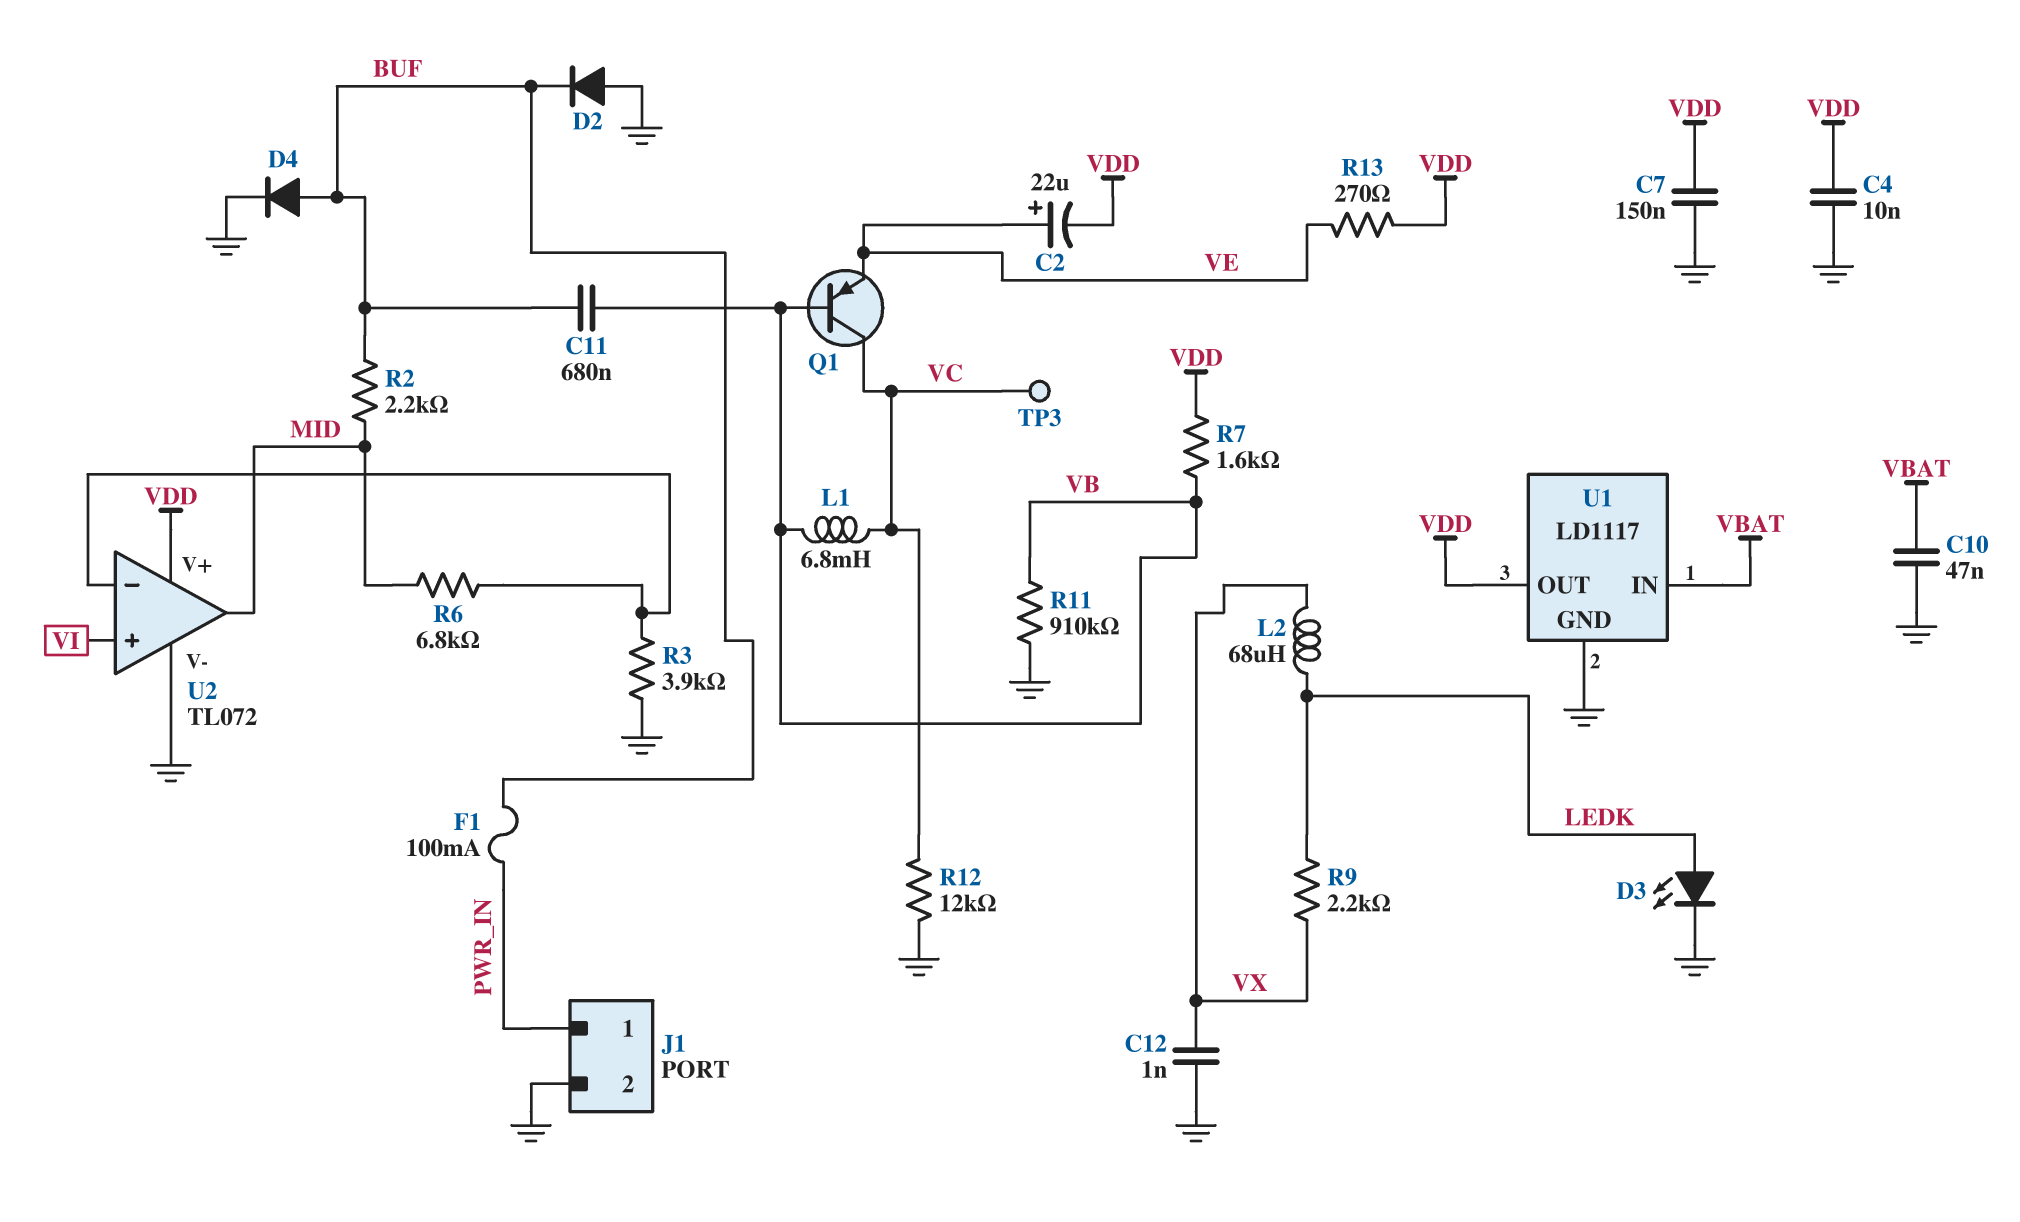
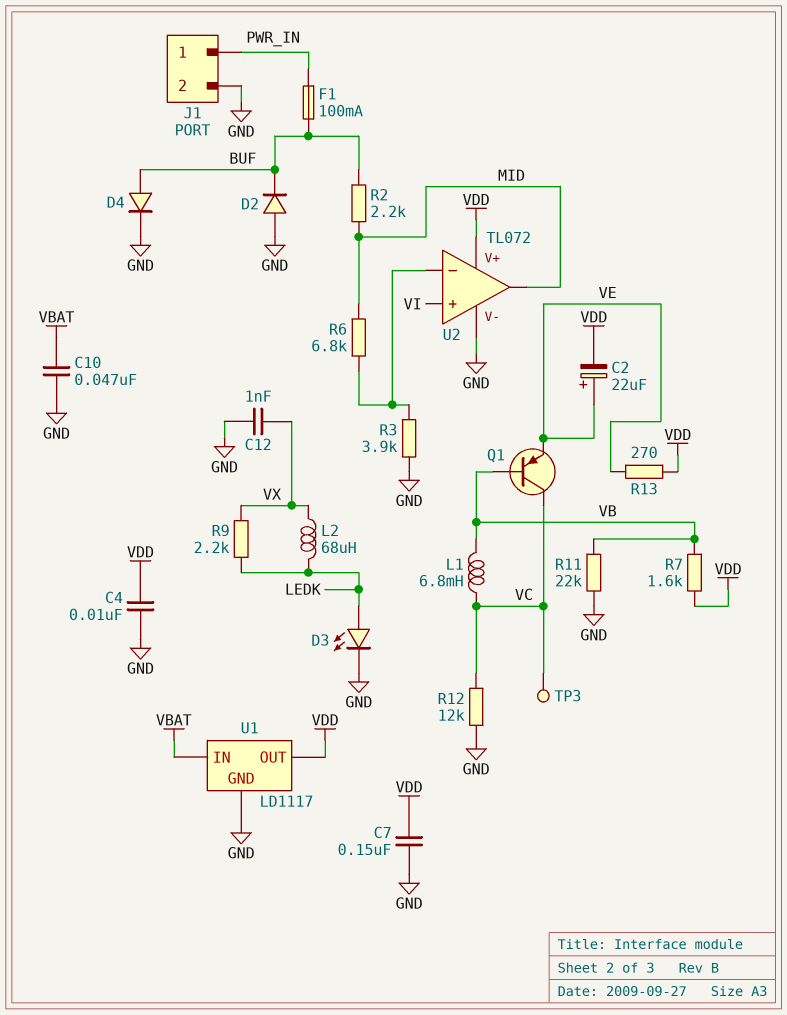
C11: 680nF (BUF, VB) -> none
R11: 910k (GND, VB) -> 22k (GND, VB)

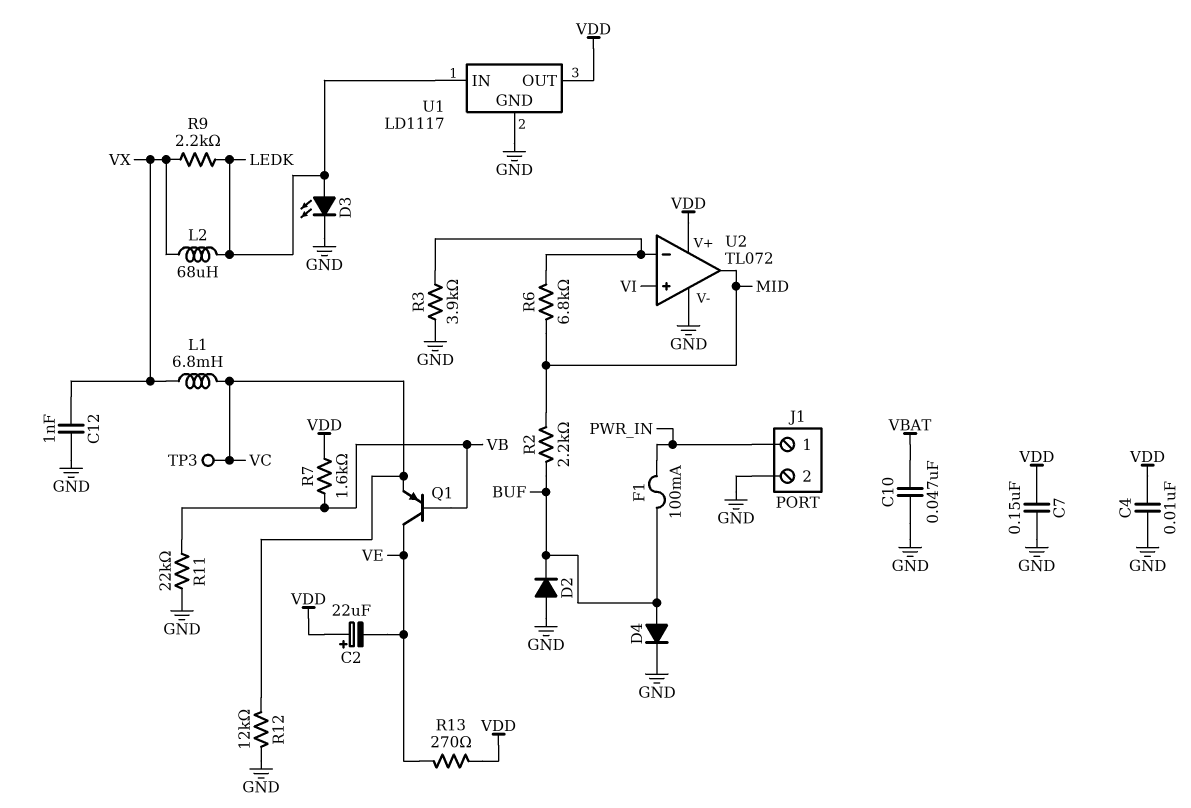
C2: 22uF (plus VE, minus VDD) -> 22uF (plus VDD, minus VE)
L1: 6.8mH (VB, VC) -> 6.8mH (VC, VX)
Q1: PNP (B VB, C VC, E VE) -> PNP (B VB, C VE, E VC)
U1 pin IN: VBAT -> LEDK

